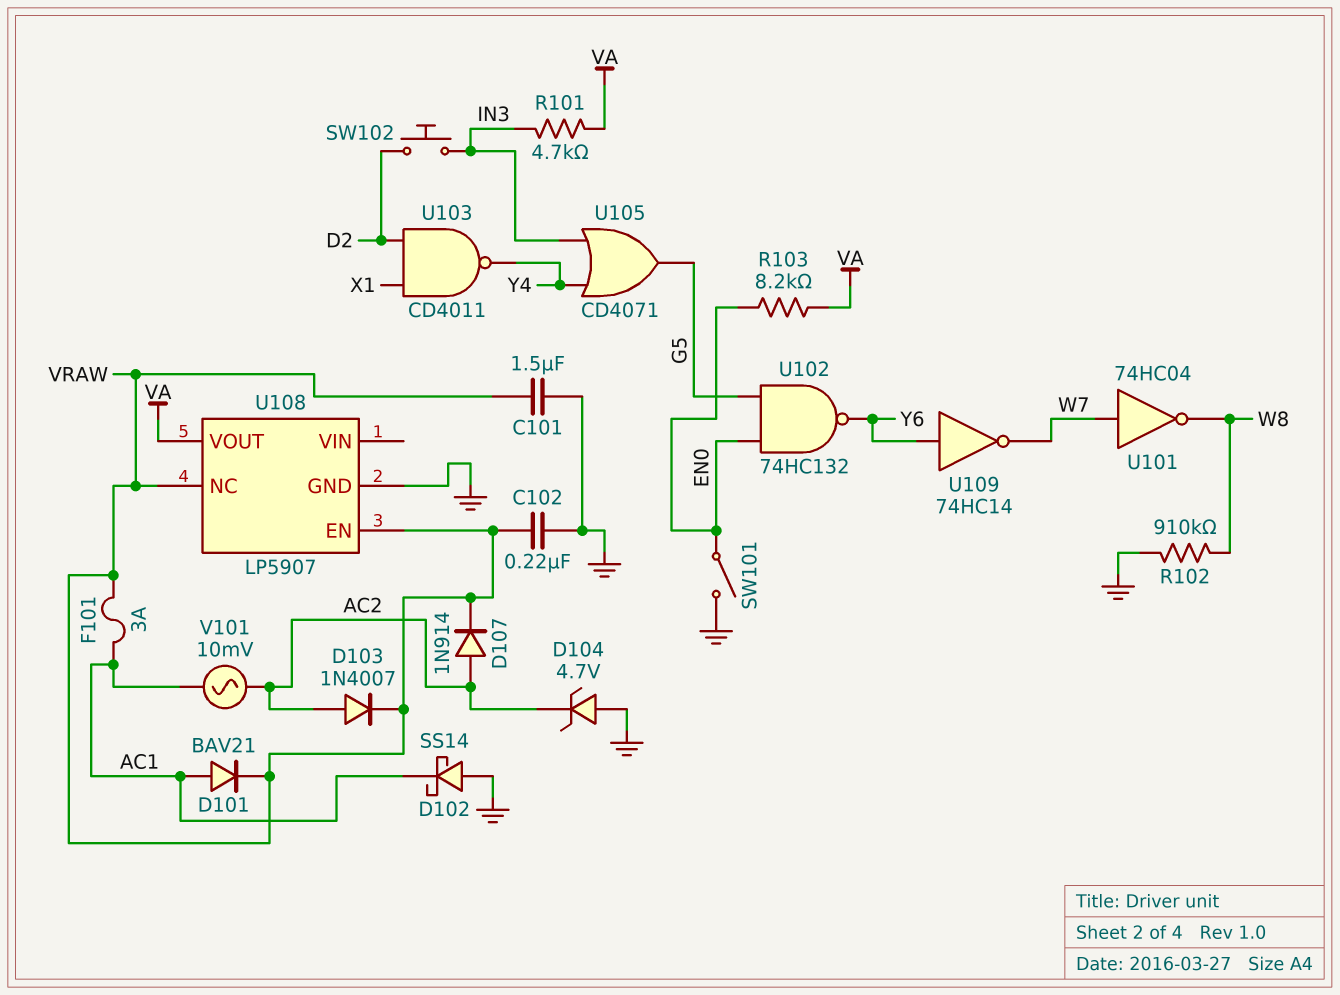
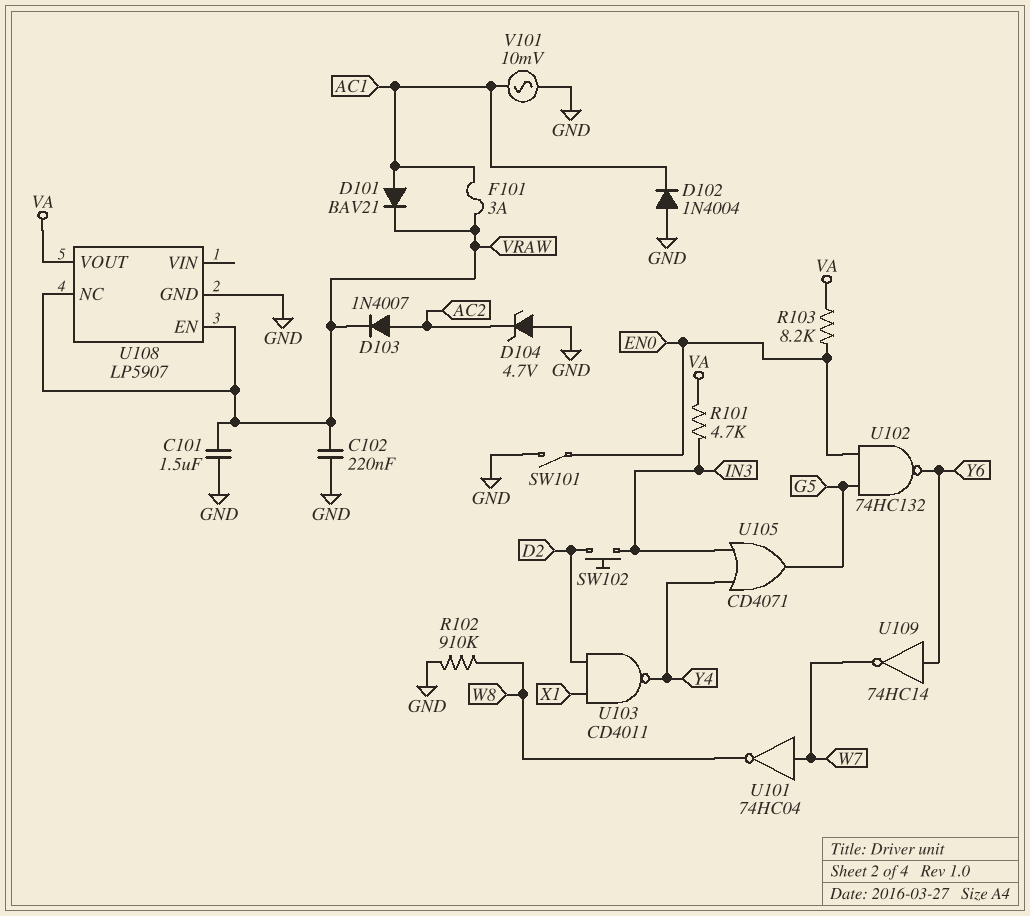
D102: schottky SS14 (A GND, K AC1) -> diode 1N4004 (A GND, K AC1)
D107: diode 1N914 (A AC2, K VRAW) -> none
V101: AC 10mV (AC1, AC2) -> AC 10mV (AC1, GND)

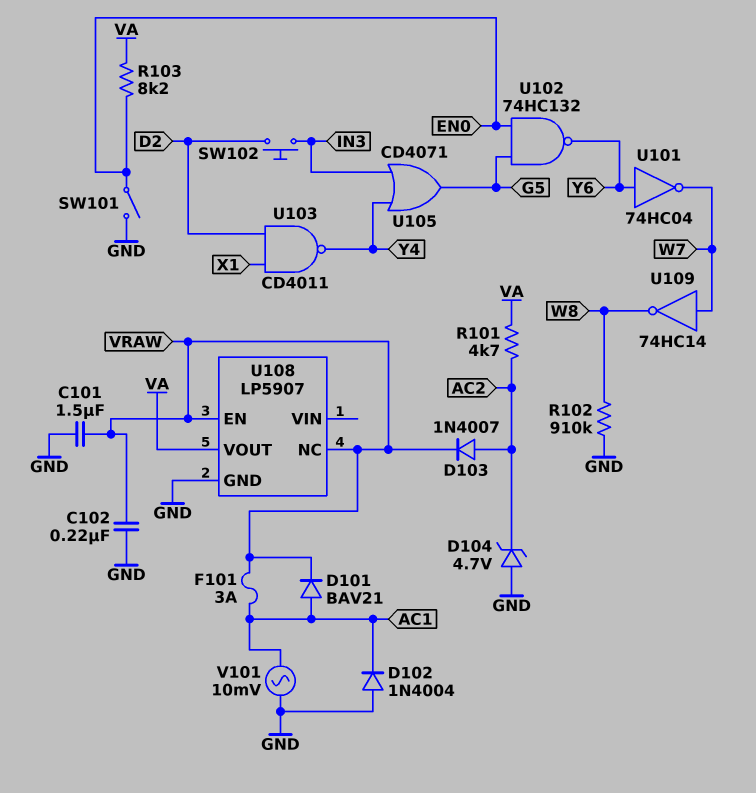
R101: 4.7k (IN3, VA) -> 4.7k (AC2, VA)
U101: NOT 74HC04 (in W7, out W8) -> NOT 74HC04 (in Y6, out W7)
U109: NOT 74HC14 (in Y6, out W7) -> NOT 74HC14 (in W7, out W8)

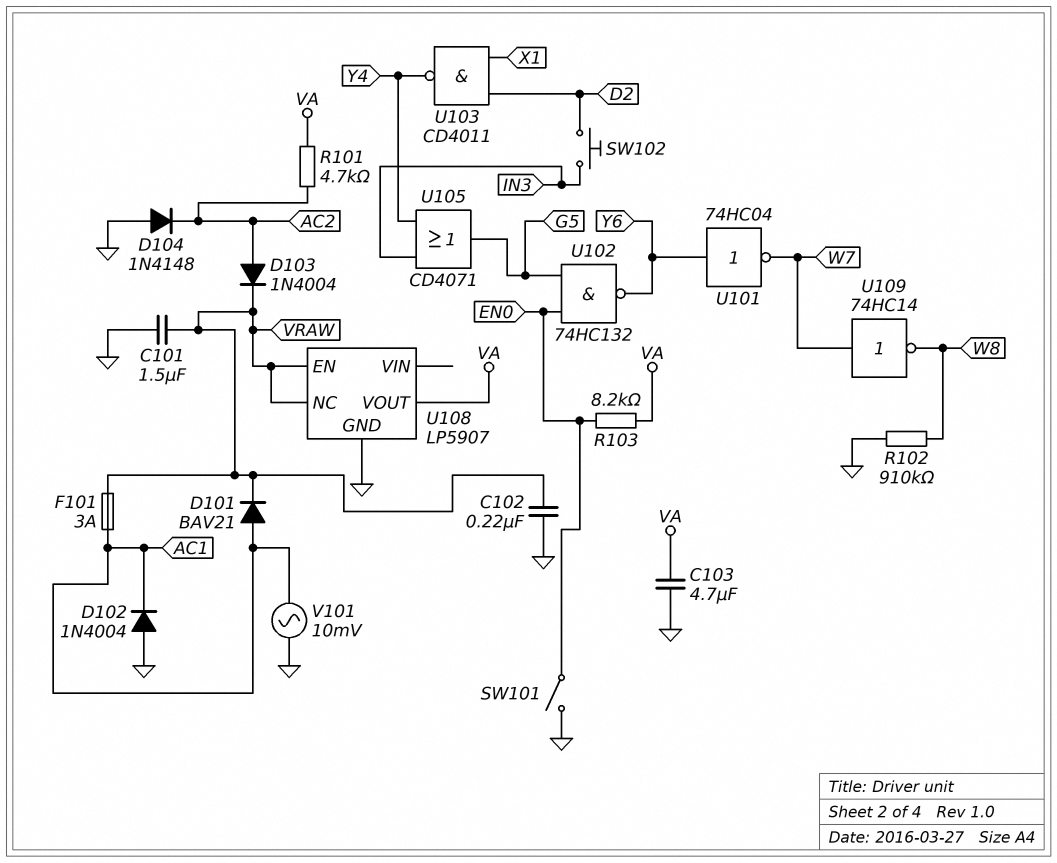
C103: none -> 4.7uF (GND, VA)
D103: diode 1N4007 (A AC2, K VRAW) -> diode 1N4004 (A AC2, K VRAW)
D104: zener 4.7V (A GND, K AC2) -> diode 1N4148 (A GND, K AC2)

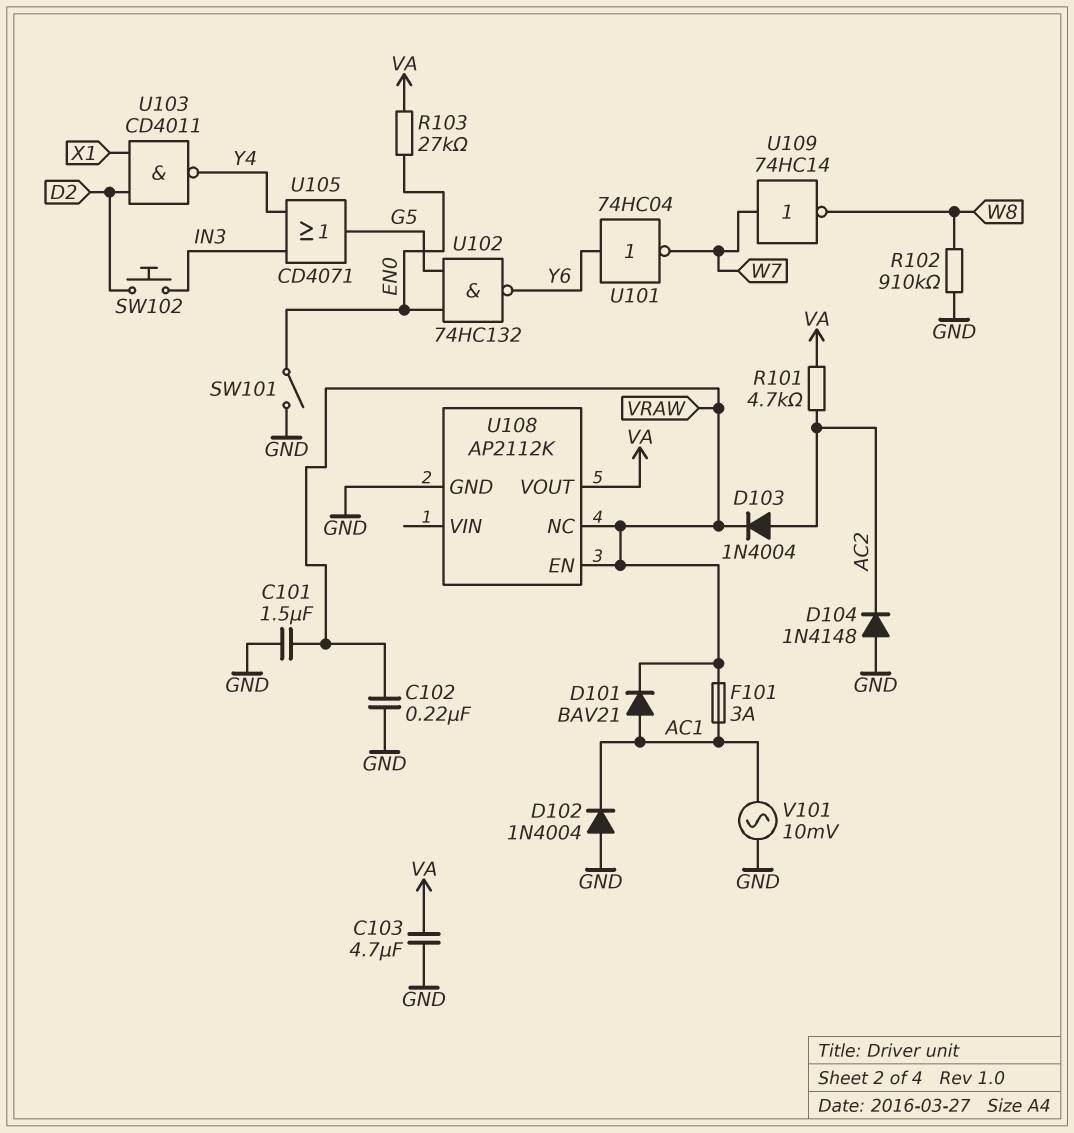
R103: 8.2k (EN0, VA) -> 27k (EN0, VA)
U108: LP5907 -> AP2112K

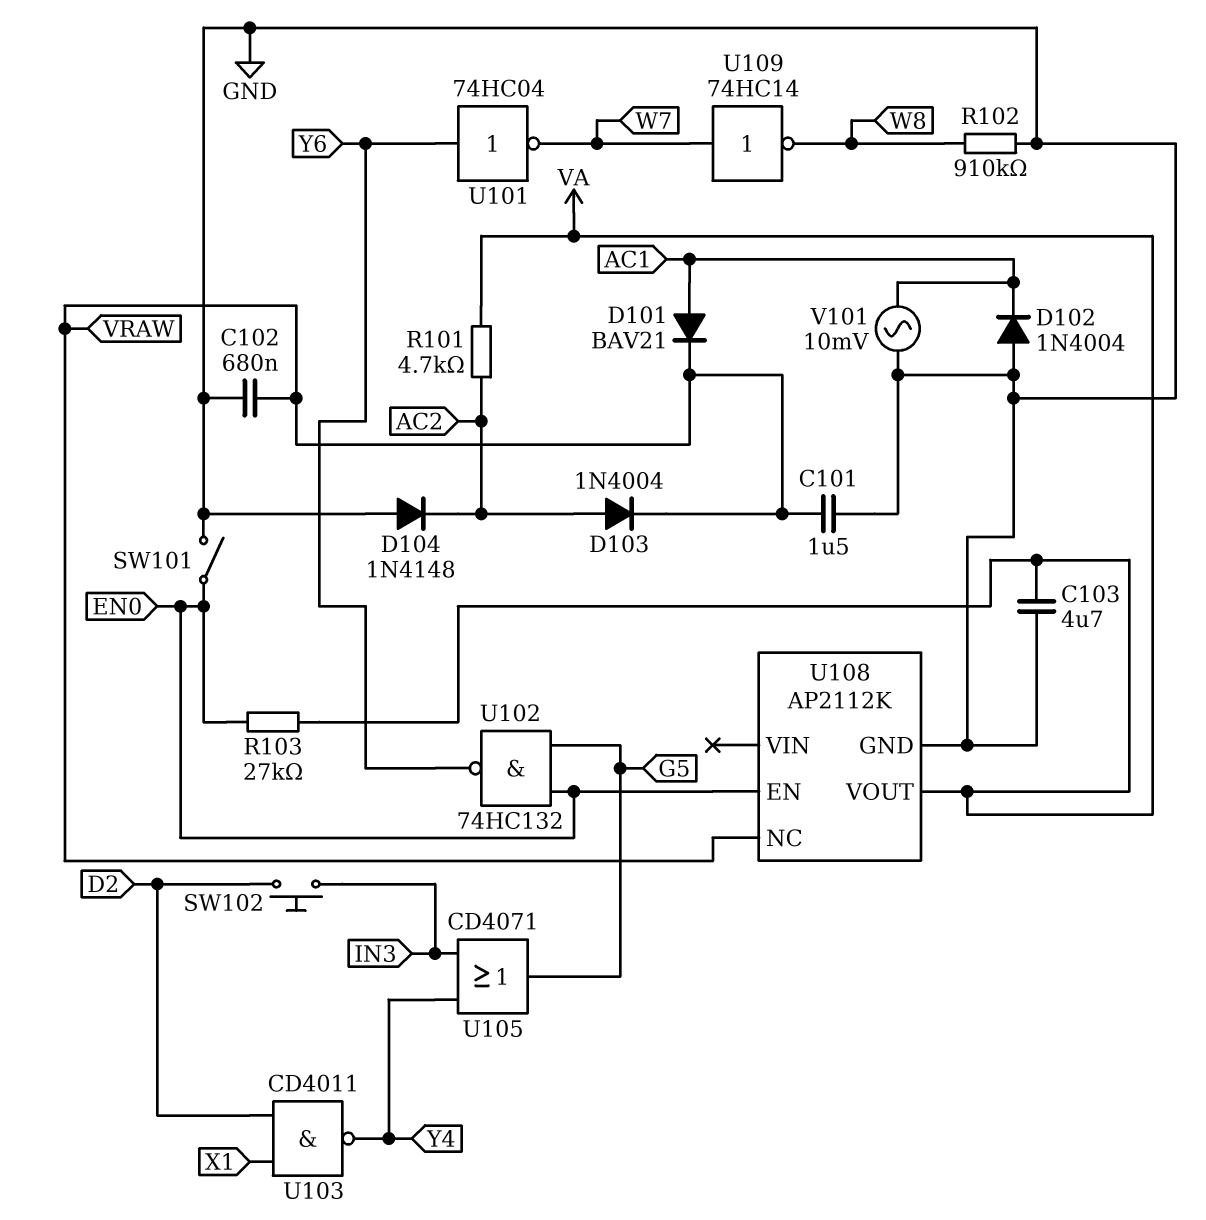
C102: 220nF (GND, VRAW) -> 680nF (GND, VRAW)
F101: 3A (AC1, VRAW) -> none
U108 pin EN: VRAW -> EN0

